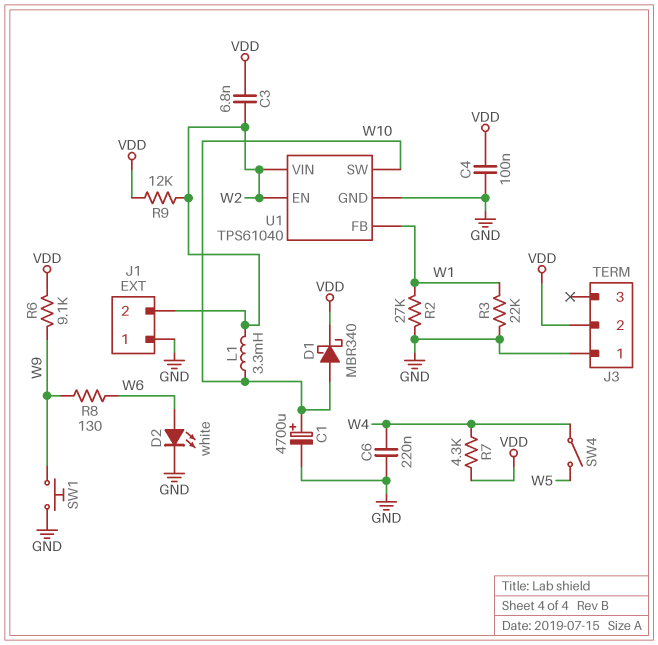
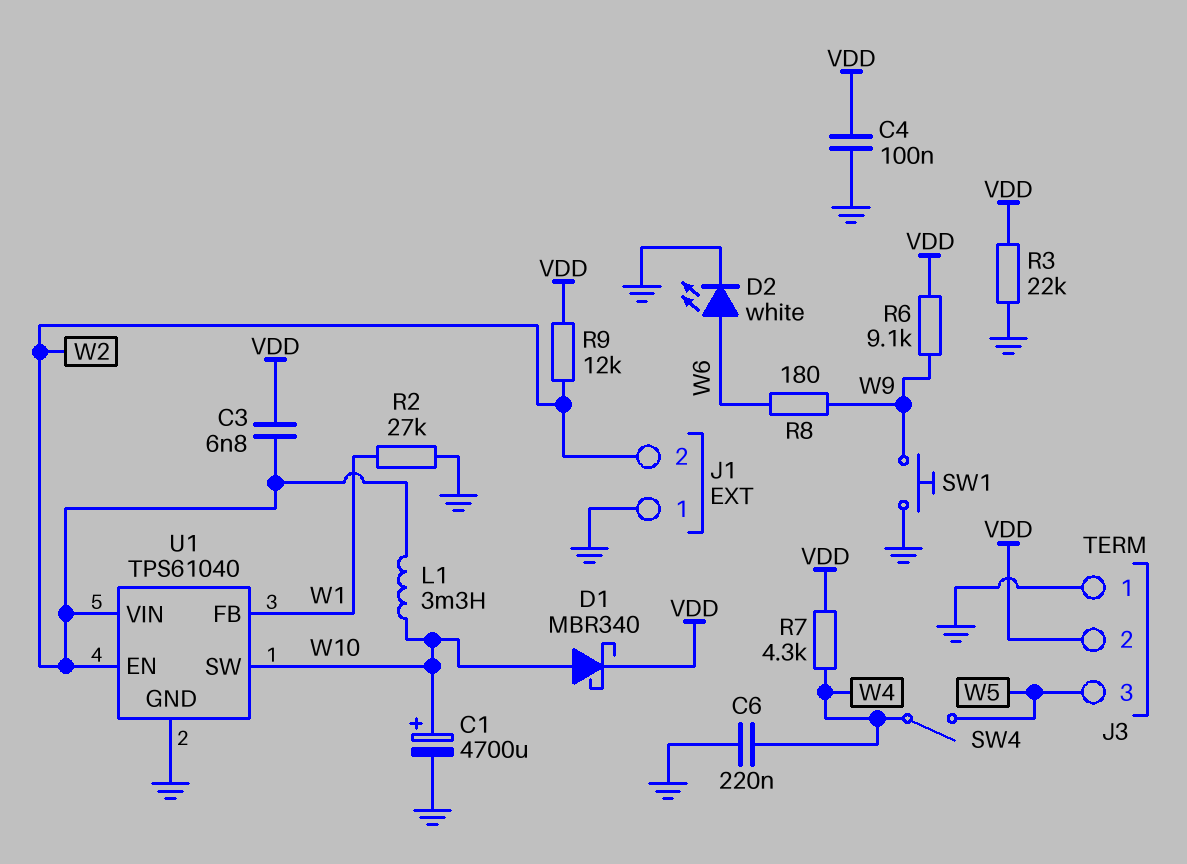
J3 pin 3: none -> W5
R3: 22k (GND, W1) -> 22k (GND, VDD)
R8: 130 (W6, W9) -> 180 (W6, W9)

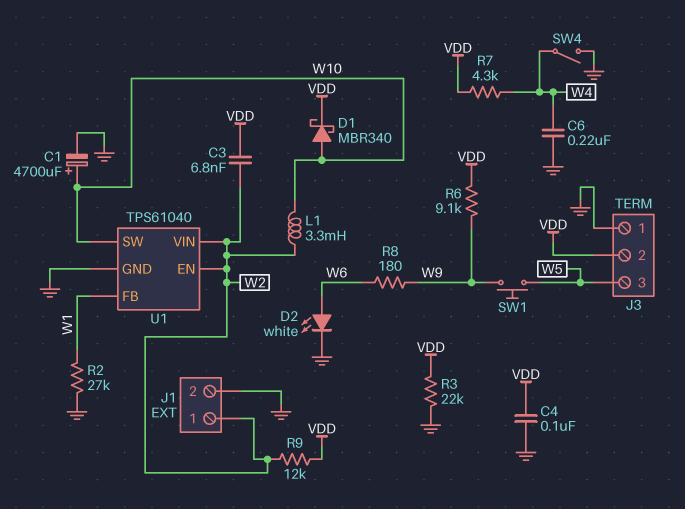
J1 pin 1: GND -> W2
J1 pin 2: W2 -> GND
SW1: button (GND, W9) -> button (W5, W9)
SW4: switch (W4, W5) -> switch (GND, W4)

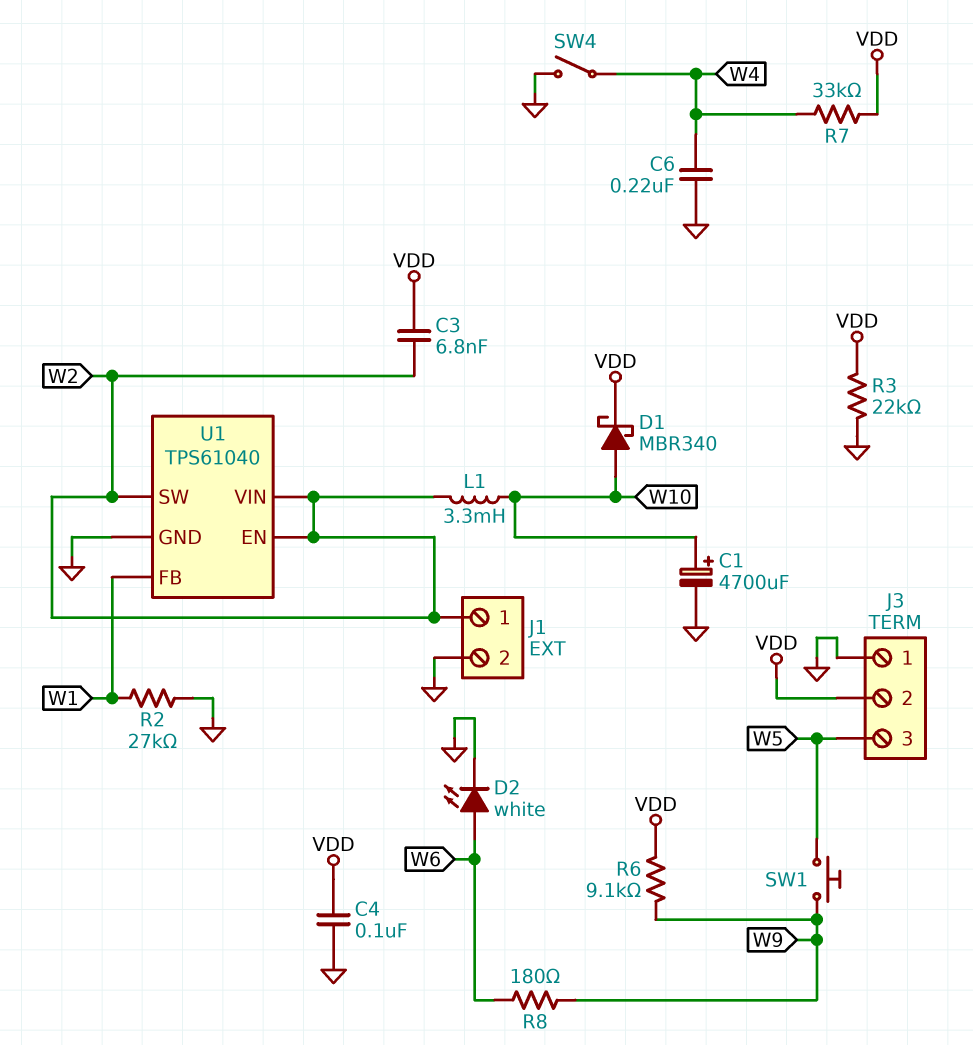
R7: 4.3k (VDD, W4) -> 33k (VDD, W4)
R9: 12k (VDD, W2) -> none
U1 pin SW: W10 -> W2

